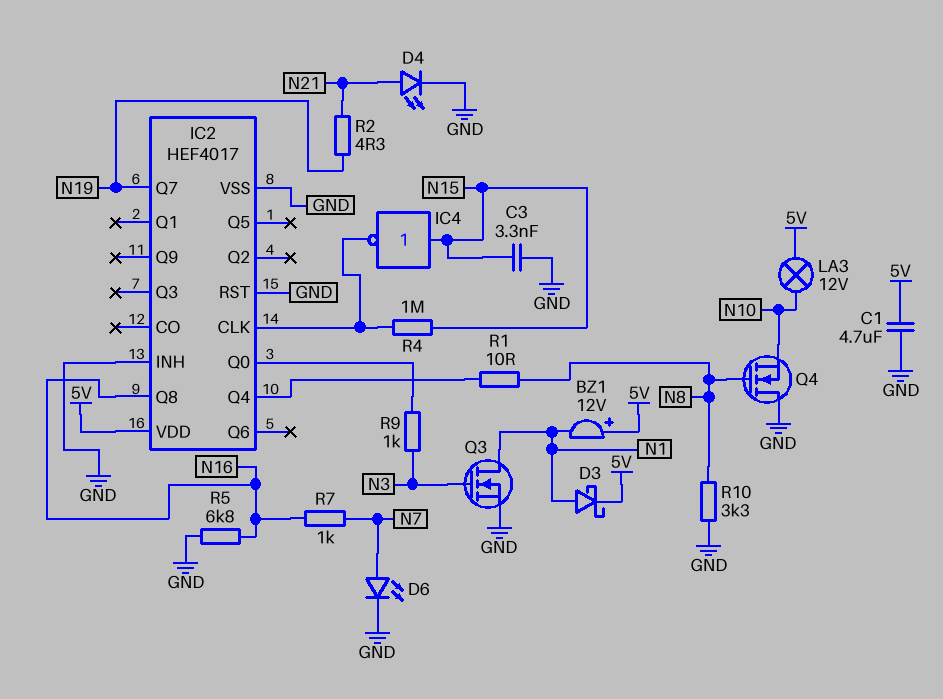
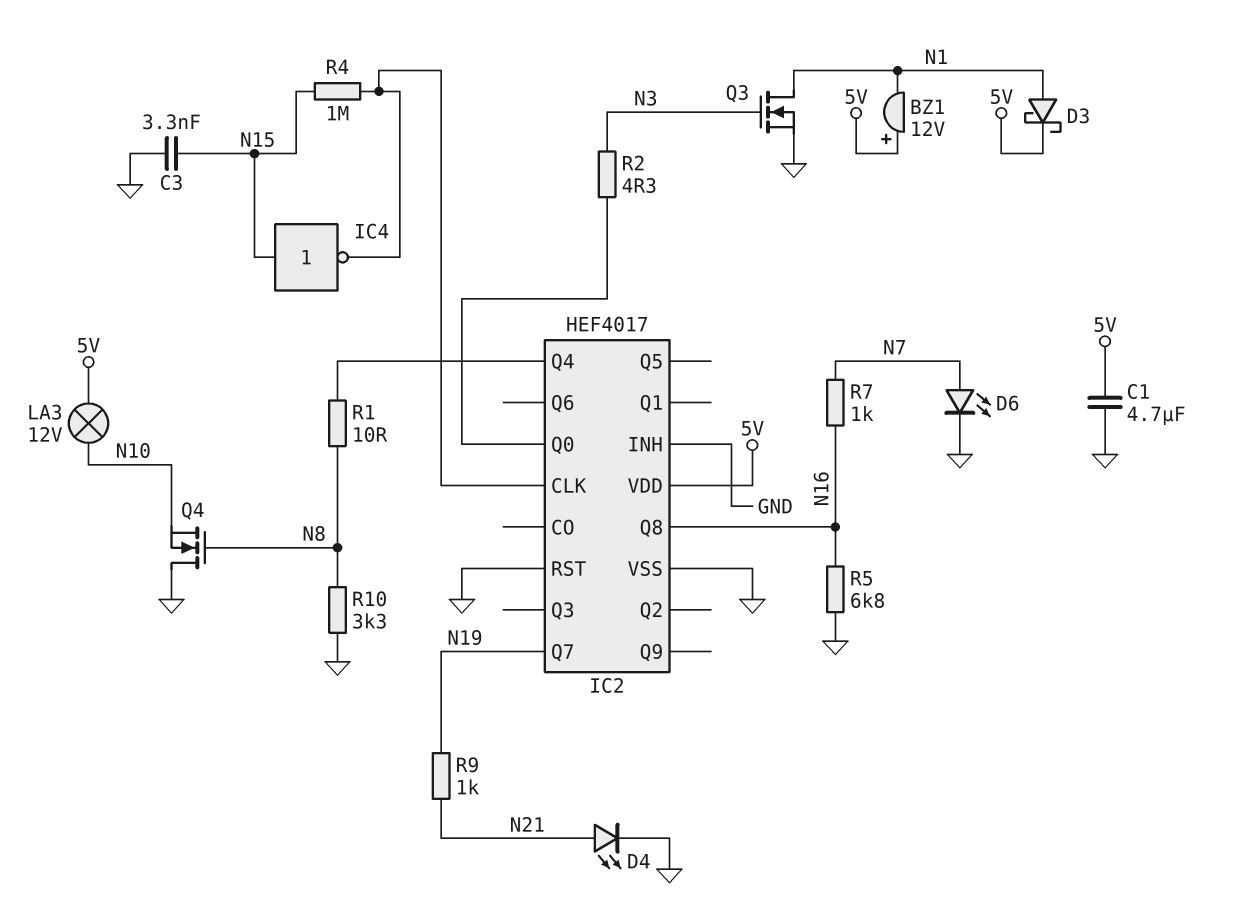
R2: 4.3 (N19, N21) -> 4.3 (IC2/Q0, N3)
R9: 1k (IC2/Q0, N3) -> 1k (N19, N21)

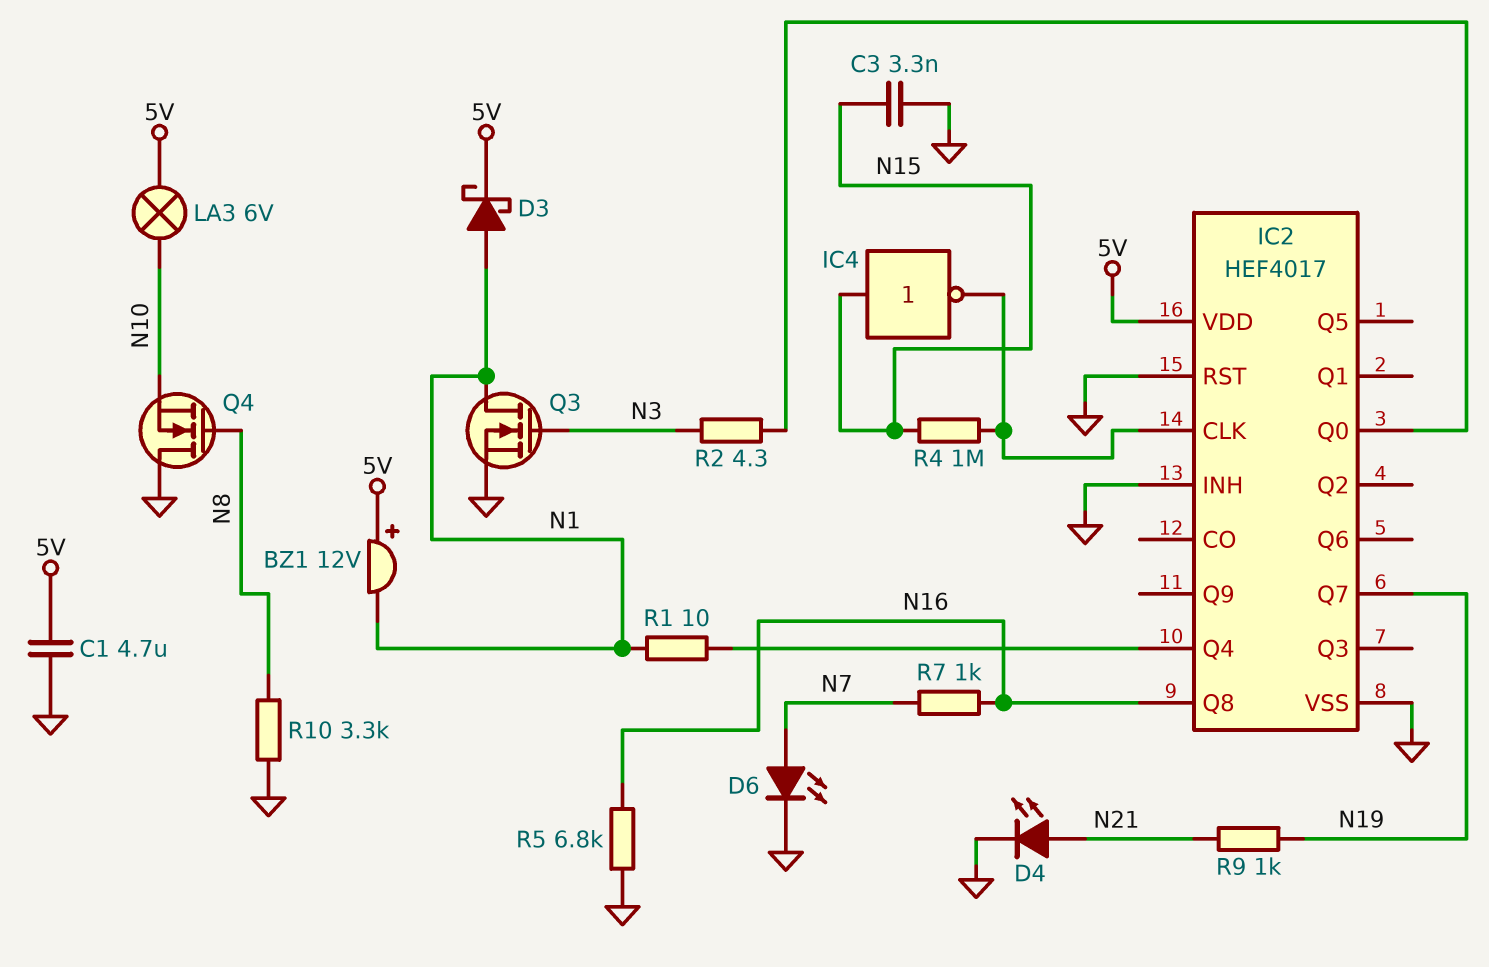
LA3: lamp 12V (5V, N10) -> lamp 6V (5V, N10)
R1: 10 (IC2/Q4, N8) -> 10 (IC2/Q4, N1)

